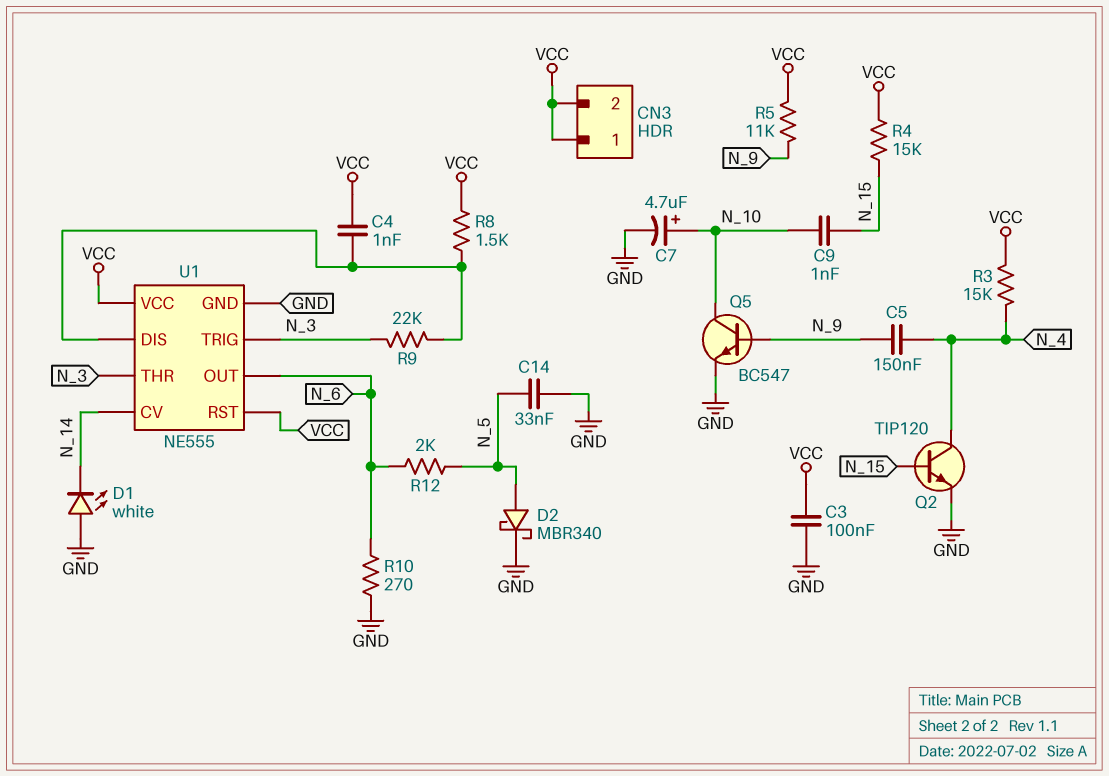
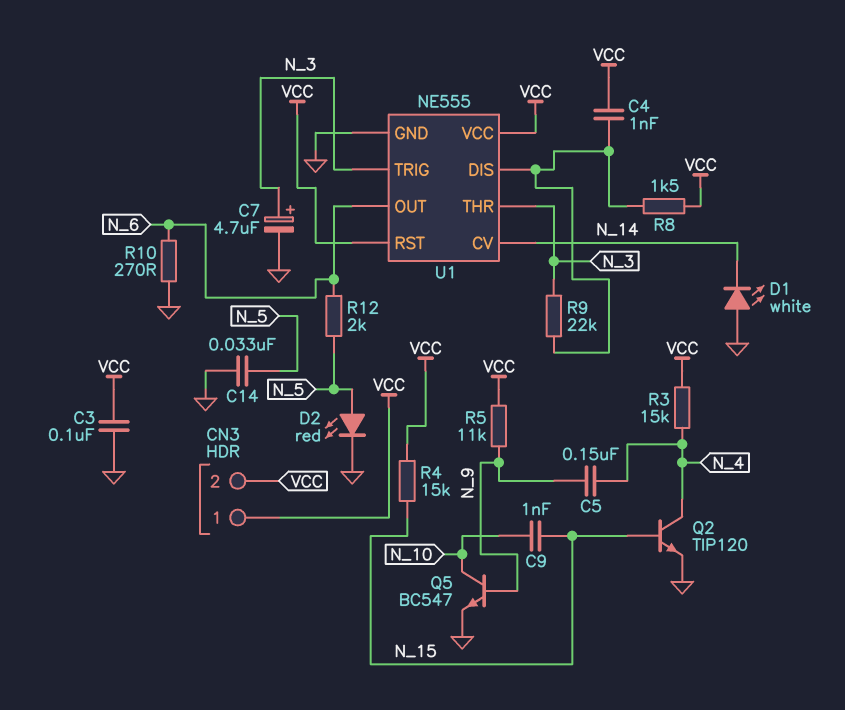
C7: 4.7uF (plus N_10, minus GND) -> 4.7uF (plus N_3, minus GND)
D2: schottky MBR340 (A N_5, K GND) -> LED red (A N_5, K GND)

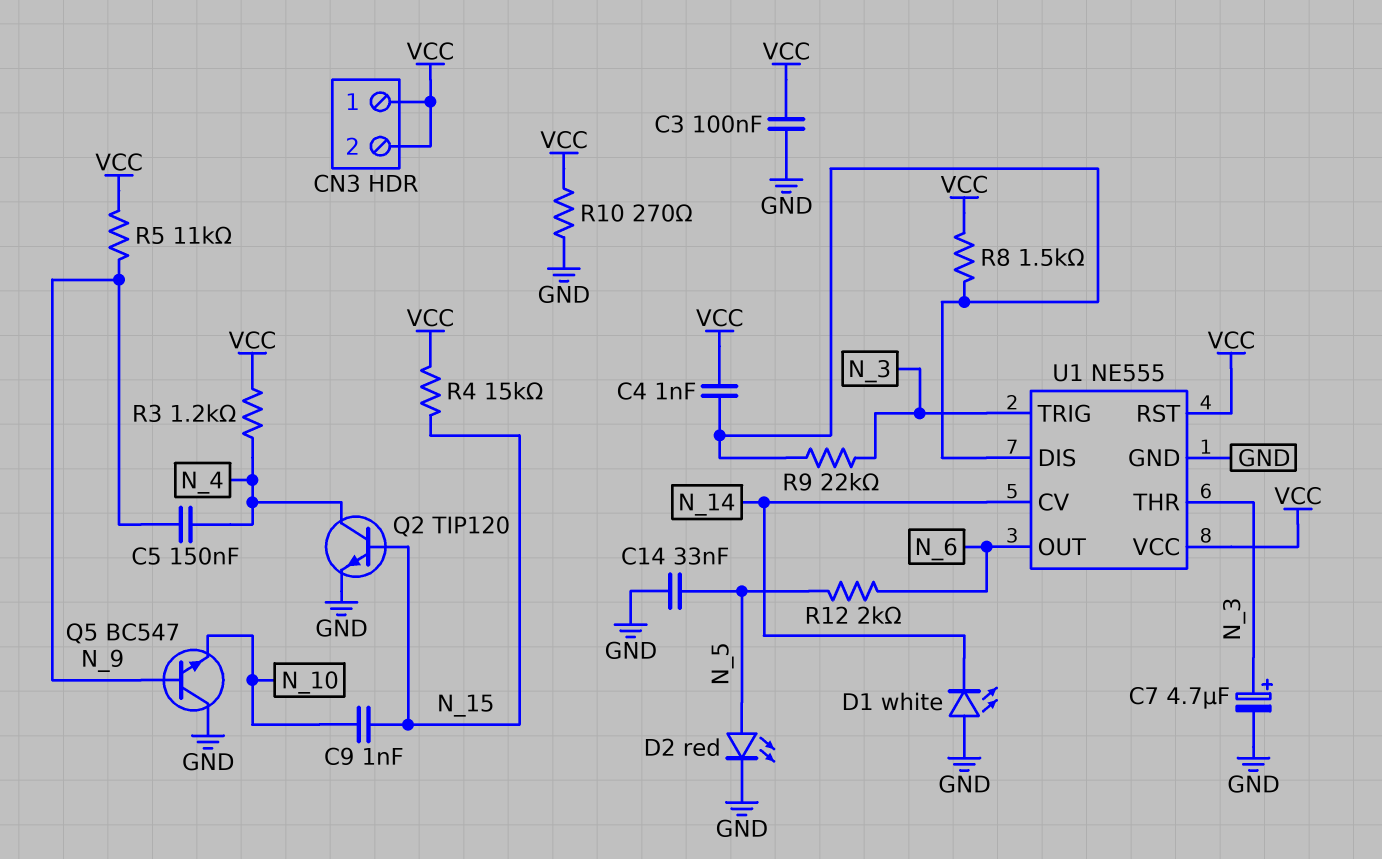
Q5: NPN BC547 (B N_9, C N_10, E GND) -> NPN BC547 (B N_9, C GND, E N_10)
R3: 15k (N_4, VCC) -> 1.2k (N_4, VCC)
R10: 270 (GND, N_6) -> 270 (GND, VCC)

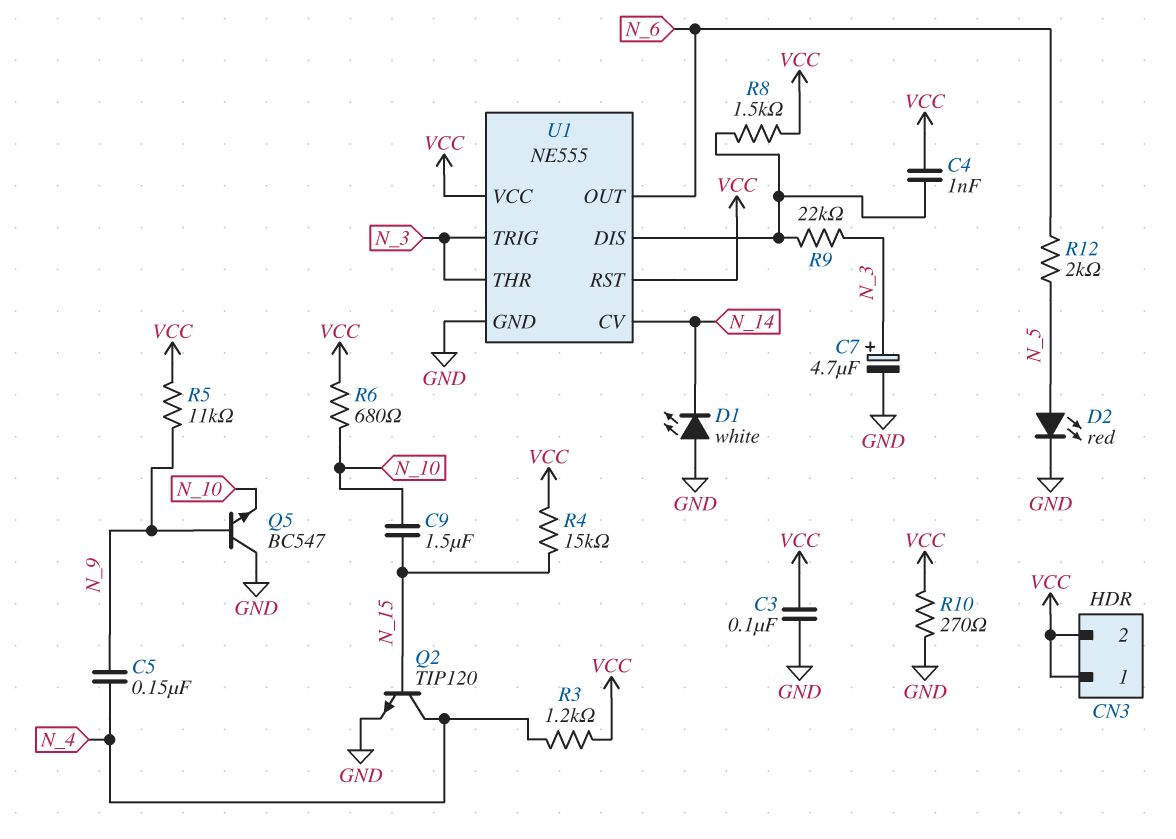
C9: 1nF (N_10, N_15) -> 1.5uF (N_10, N_15)
C14: 33nF (GND, N_5) -> none
R6: none -> 680 (N_10, VCC)

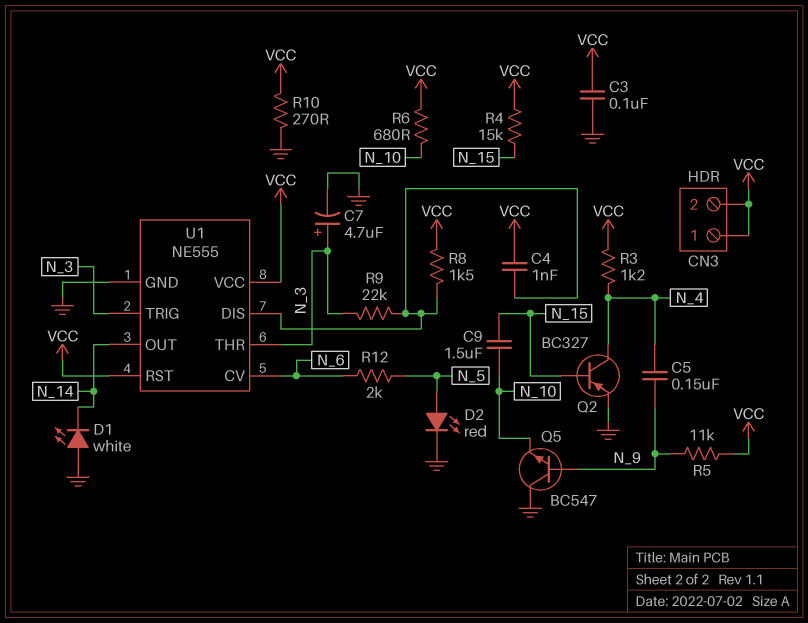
Q2: NPN TIP120 (B N_15, C N_4, E GND) -> PNP BC327 (B N_15, C N_4, E GND)
U1 pin CV: N_14 -> N_6
U1 pin OUT: N_6 -> N_14

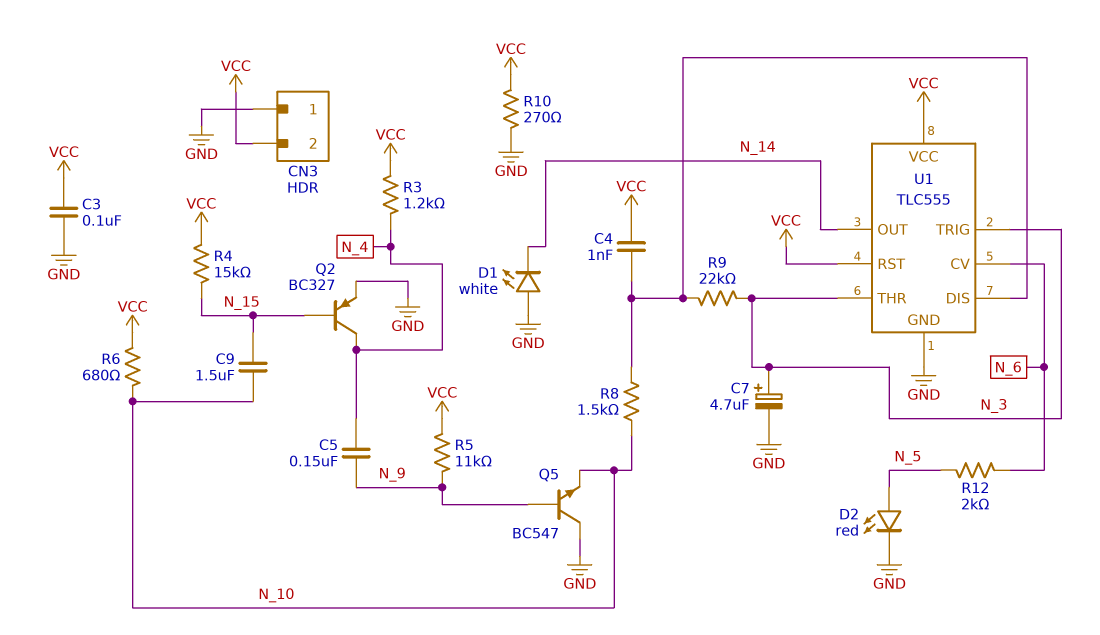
CN3 pin 1: VCC -> GND
R8: 1.5k (U1/DIS, VCC) -> 1.5k (N_10, U1/DIS)
U1: NE555 -> TLC555

